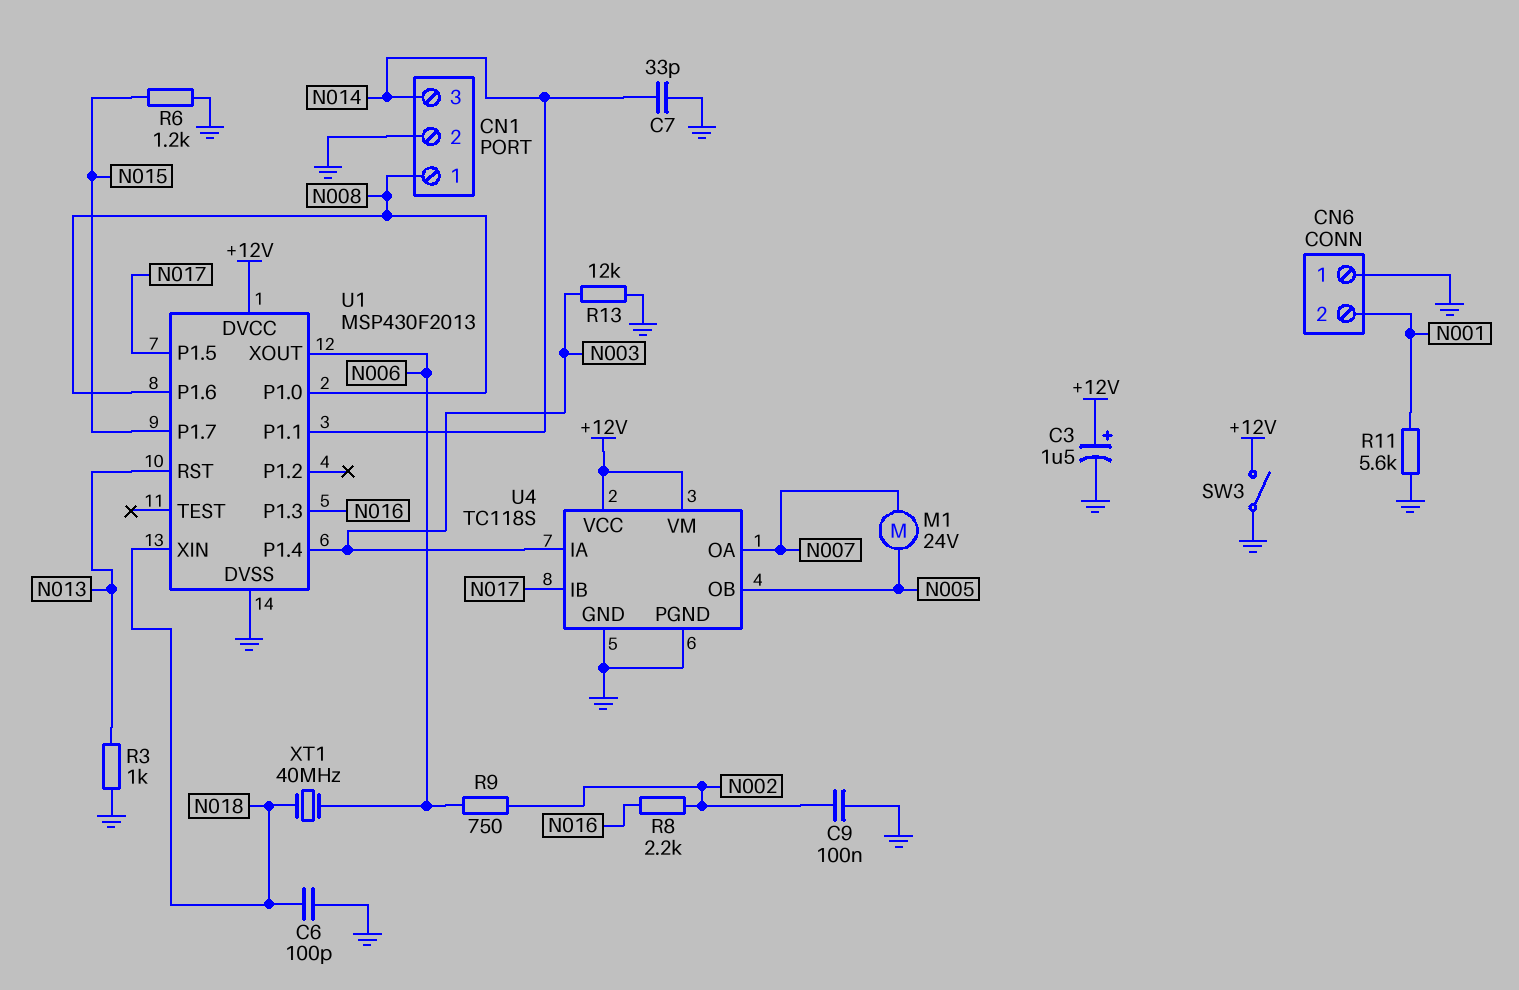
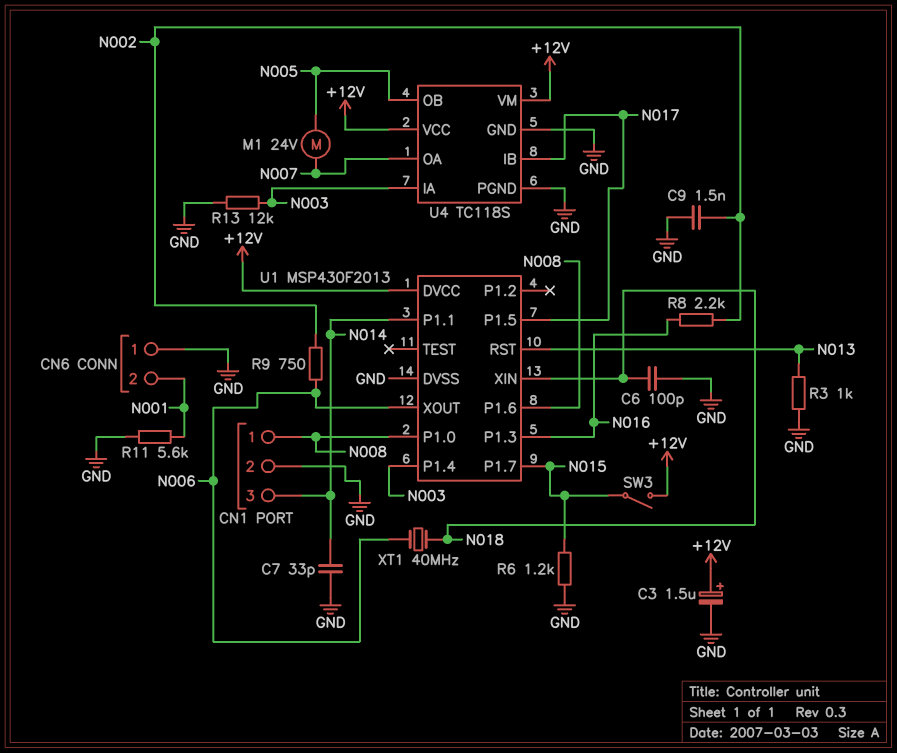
C9: 100nF (GND, N002) -> 1.5nF (GND, N002)
SW3: switch (+12V, GND) -> switch (+12V, N015)

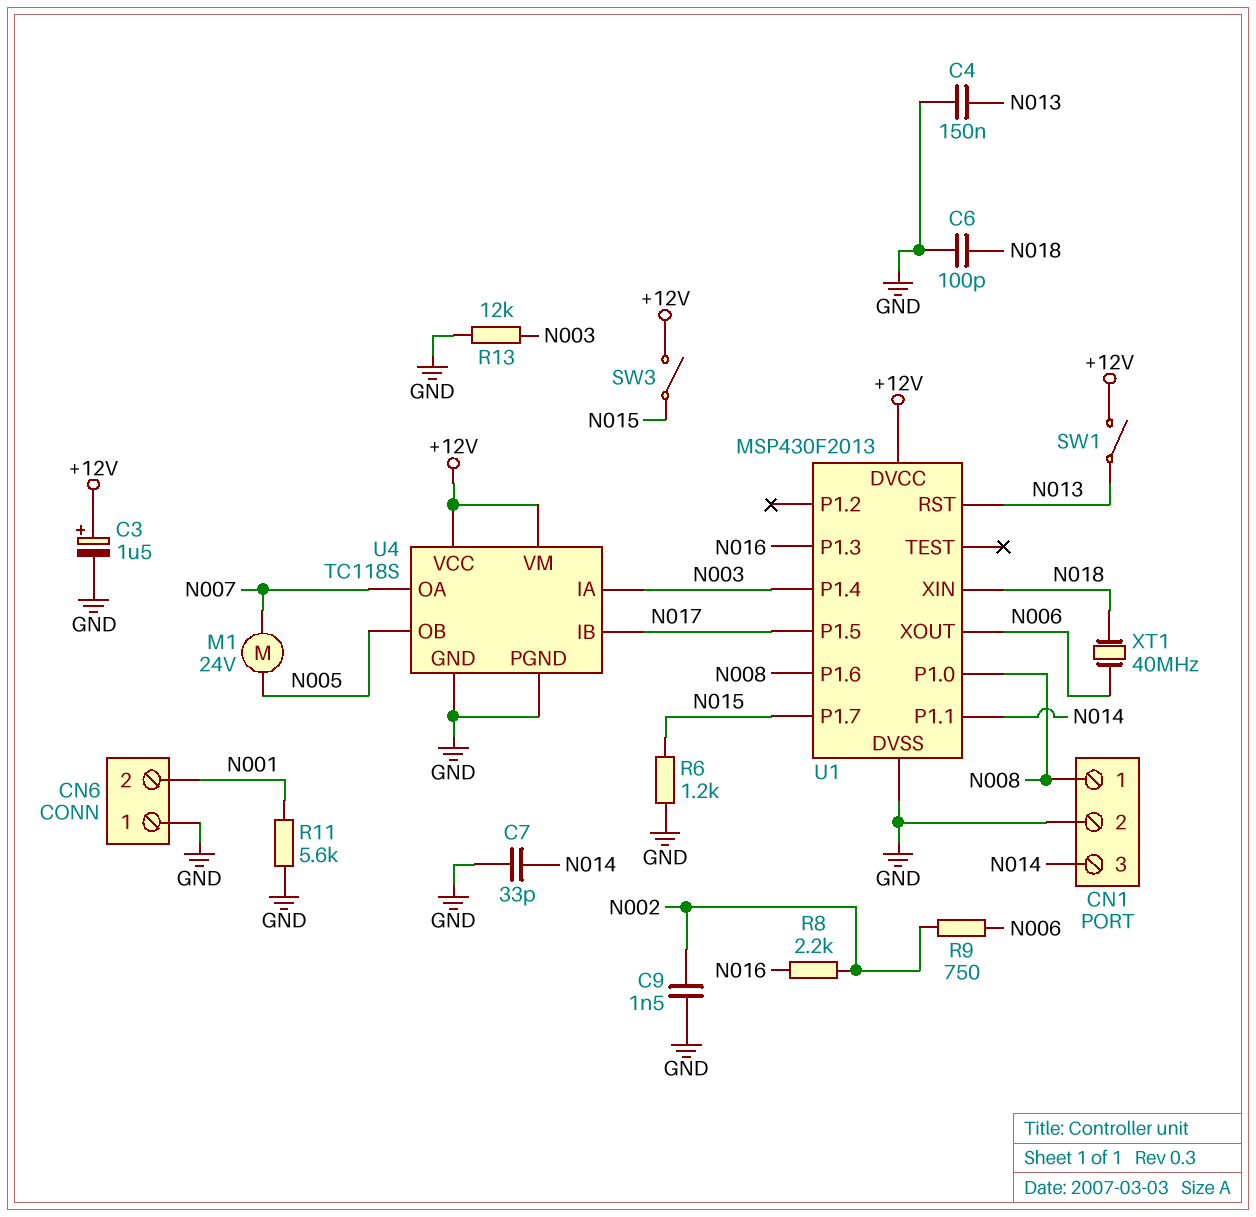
C4: none -> 150nF (GND, N013)
R3: 1k (GND, N013) -> none
SW1: none -> switch (+12V, N013)

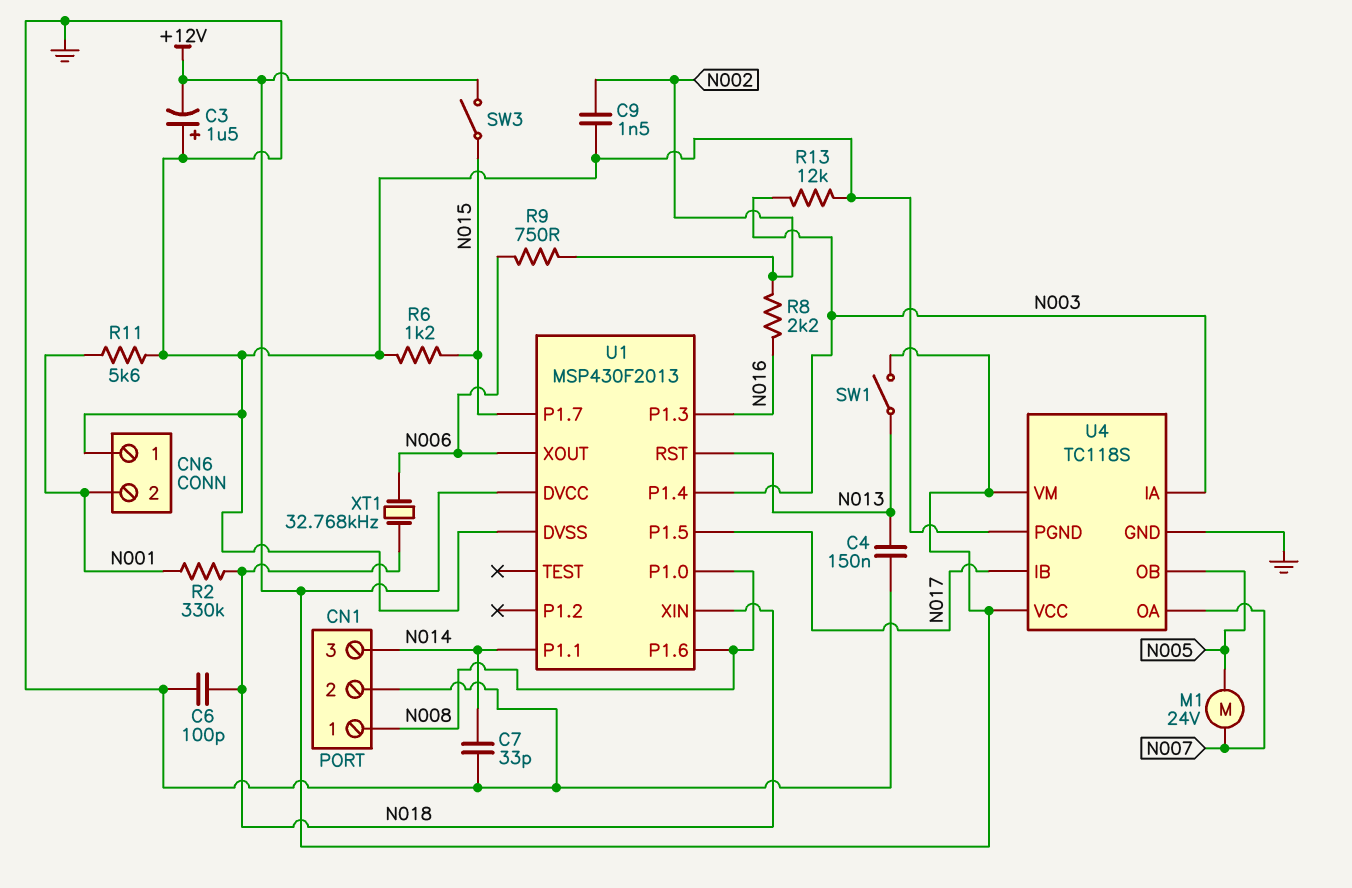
C3: 1.5uF (plus +12V, minus GND) -> 1.5uF (plus GND, minus +12V)
R2: none -> 330k (N001, N018)
XT1: 40MHz (N006, N018) -> 32.768kHz (N006, N018)

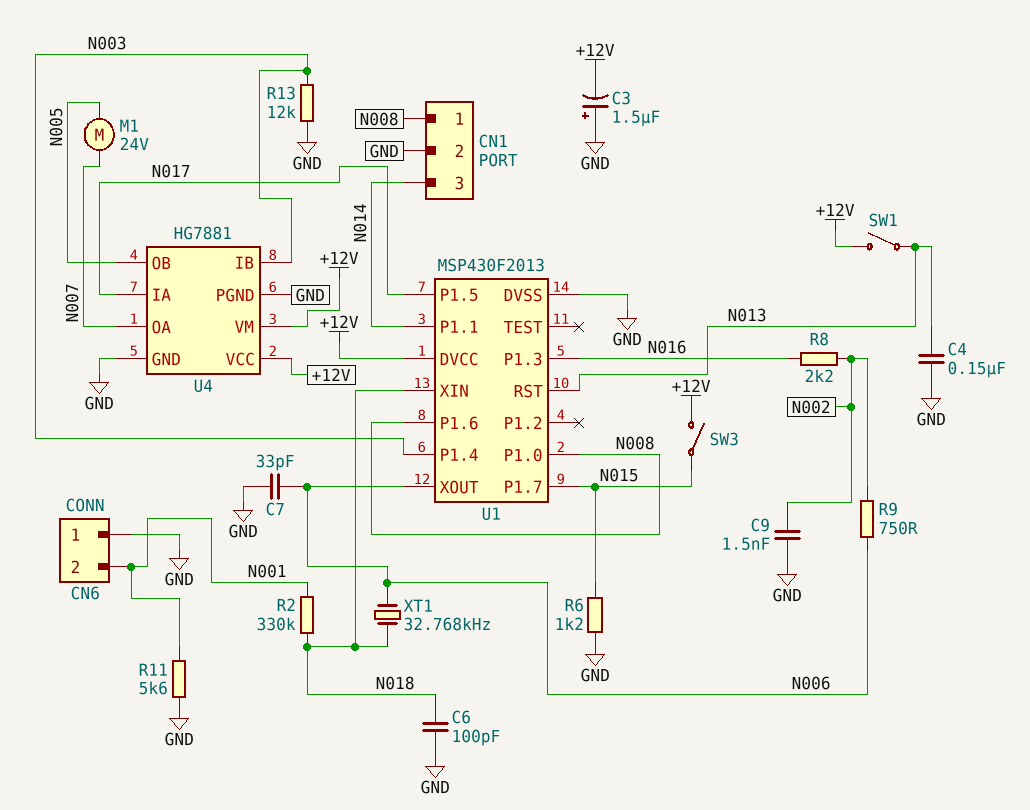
C7: 33pF (GND, N014) -> 33pF (GND, N006)
U4: TC118S -> HG7881
U4 pin IA: N003 -> N017
U4 pin IB: N017 -> N003

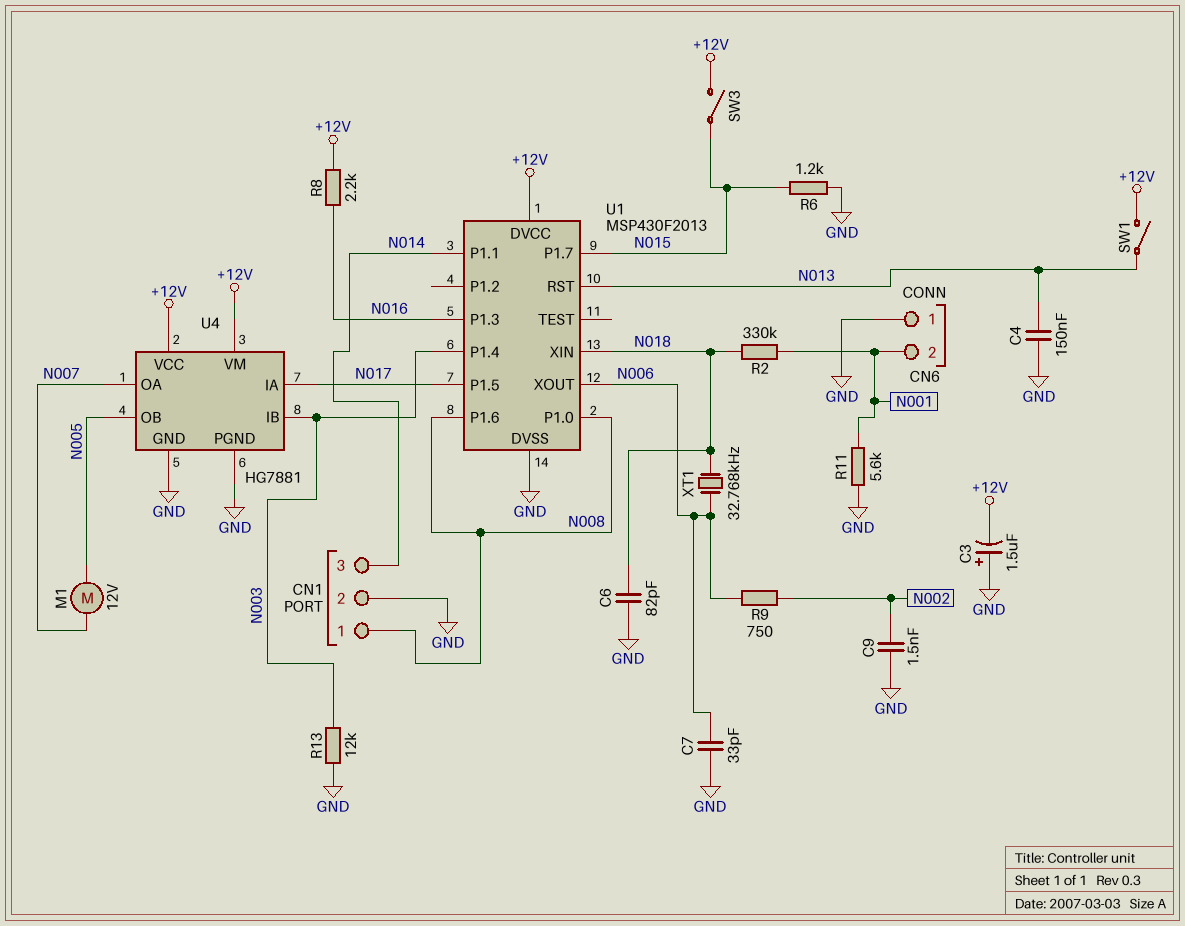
C6: 100pF (GND, N018) -> 82pF (GND, N018)
M1: motor 24V (N005, N007) -> motor 12V (N005, N007)
R8: 2.2k (N002, N016) -> 2.2k (+12V, N016)

